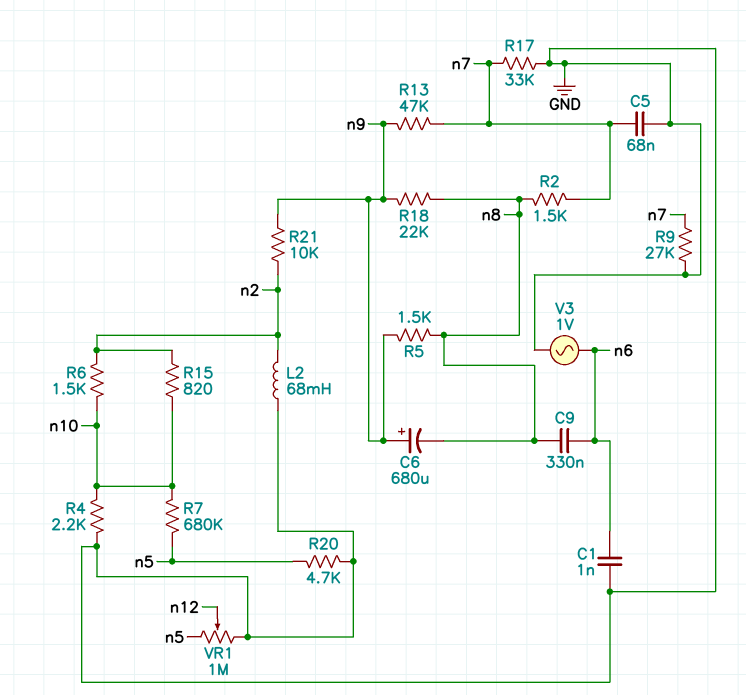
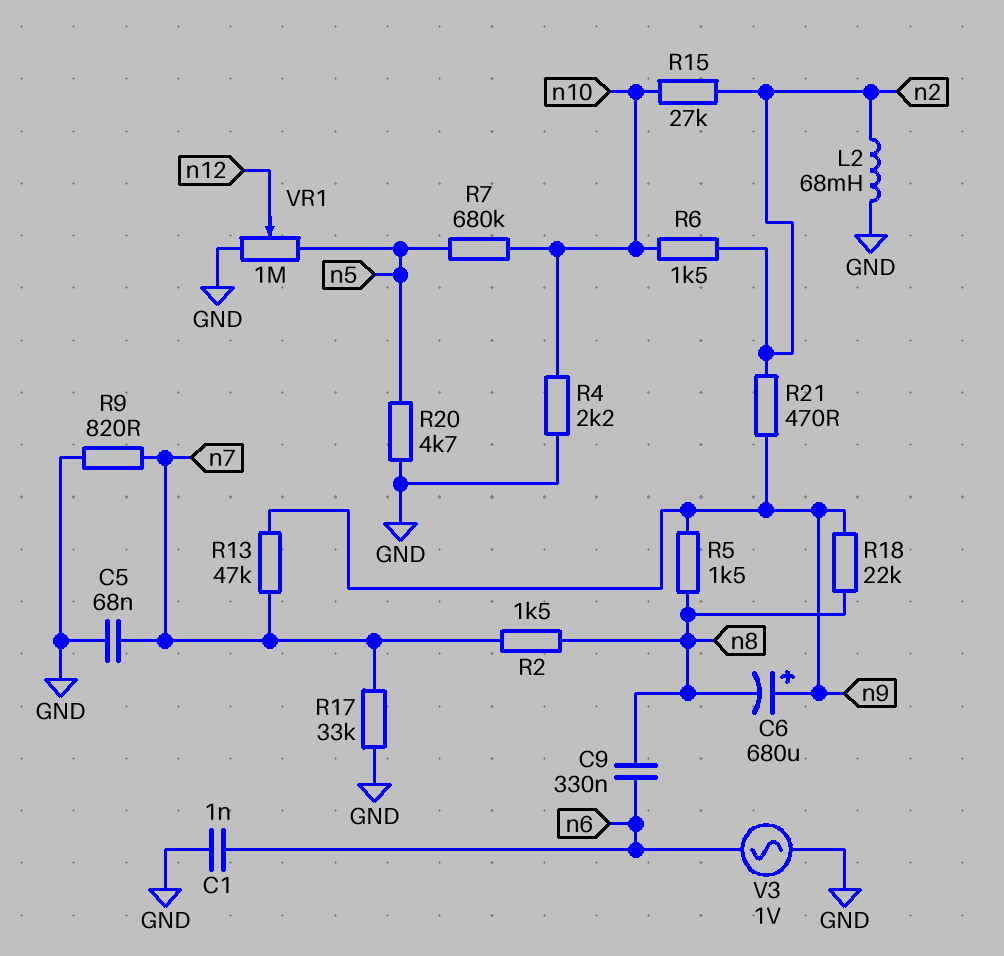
R9: 27k (GND, n7) -> 820 (GND, n7)
R15: 820 (n2, n10) -> 27k (n2, n10)
R21: 10k (n2, n9) -> 470 (n2, n9)

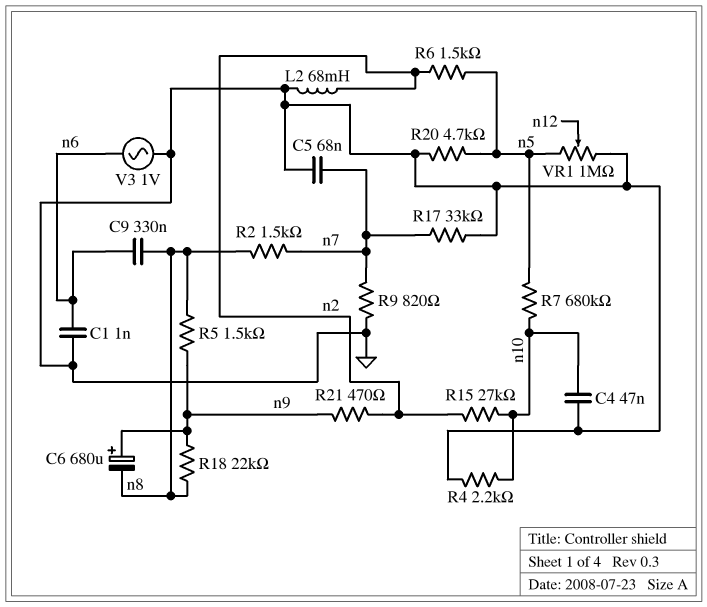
C4: none -> 47nF (GND, n10)
R6: 1.5k (n2, n10) -> 1.5k (n2, n5)
R13: 47k (n7, n9) -> none

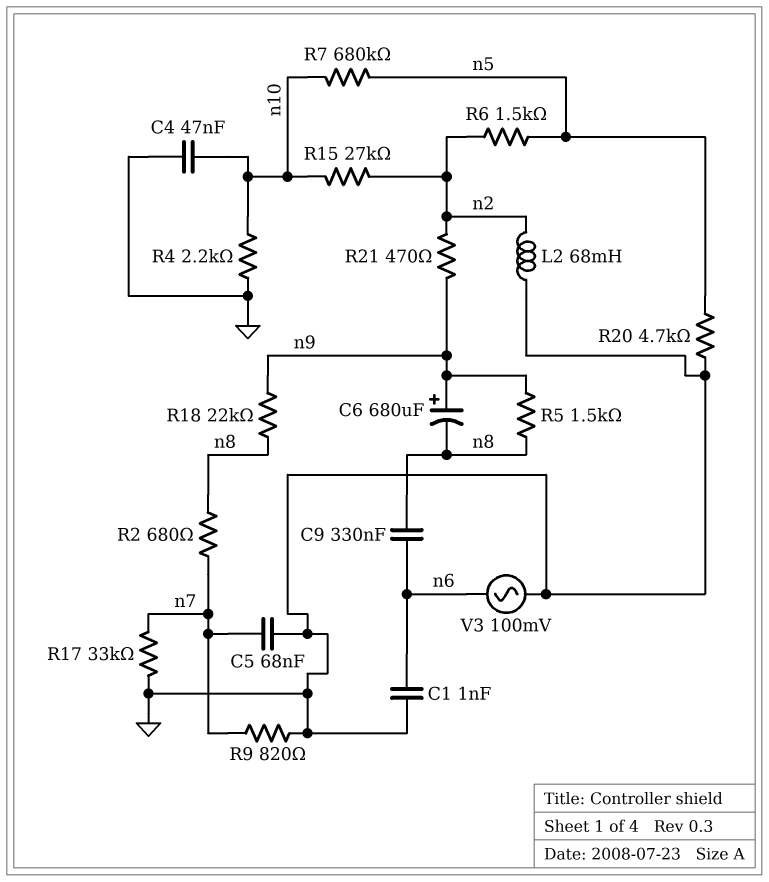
R2: 1.5k (n7, n8) -> 680 (n7, n8)
V3: AC 1V (GND, n6) -> AC 100mV (GND, n6)
VR1: 1M (GND, n5, wiper n12) -> none

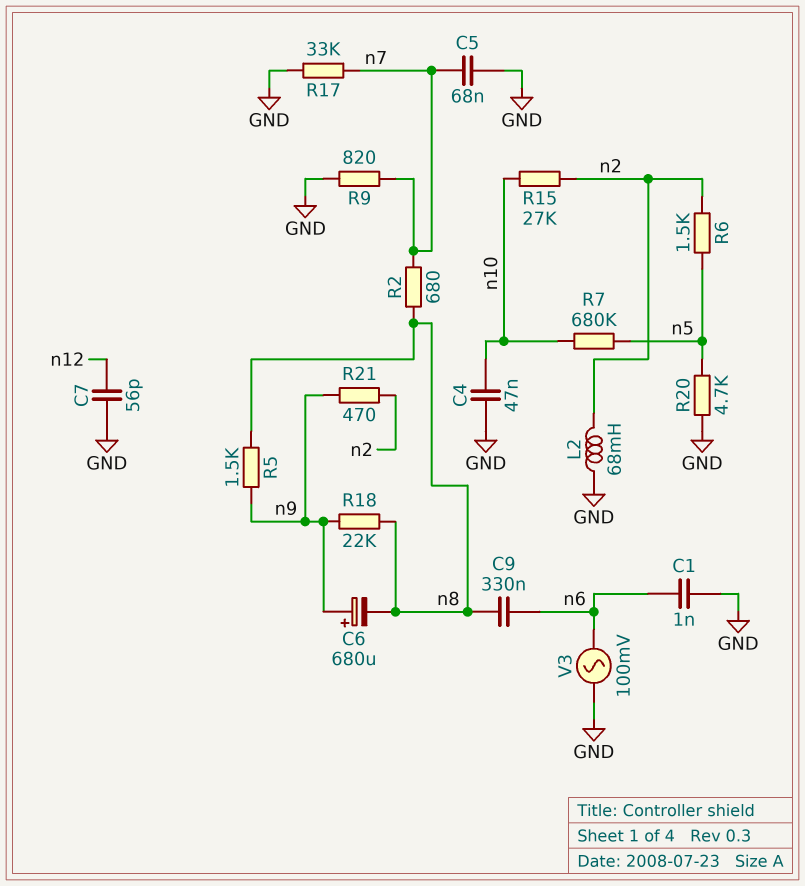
C7: none -> 56pF (GND, n12)
R4: 2.2k (GND, n10) -> none

